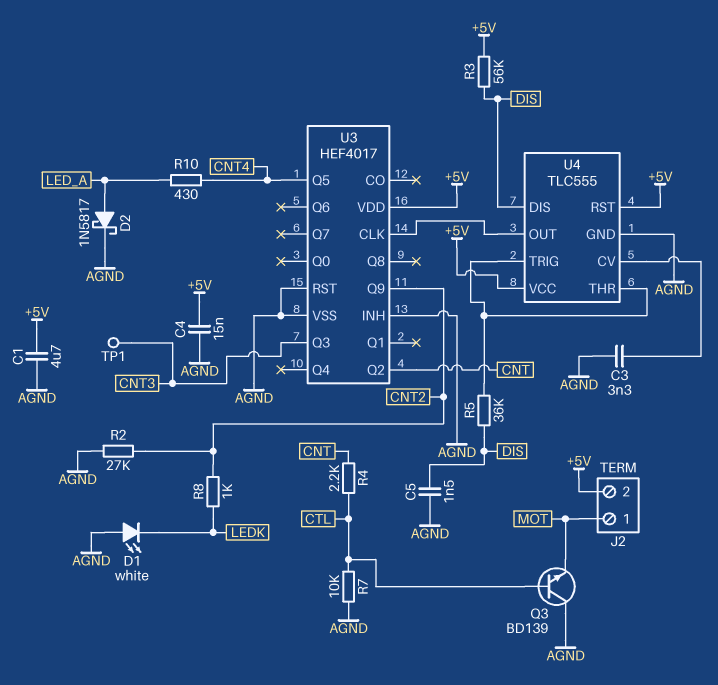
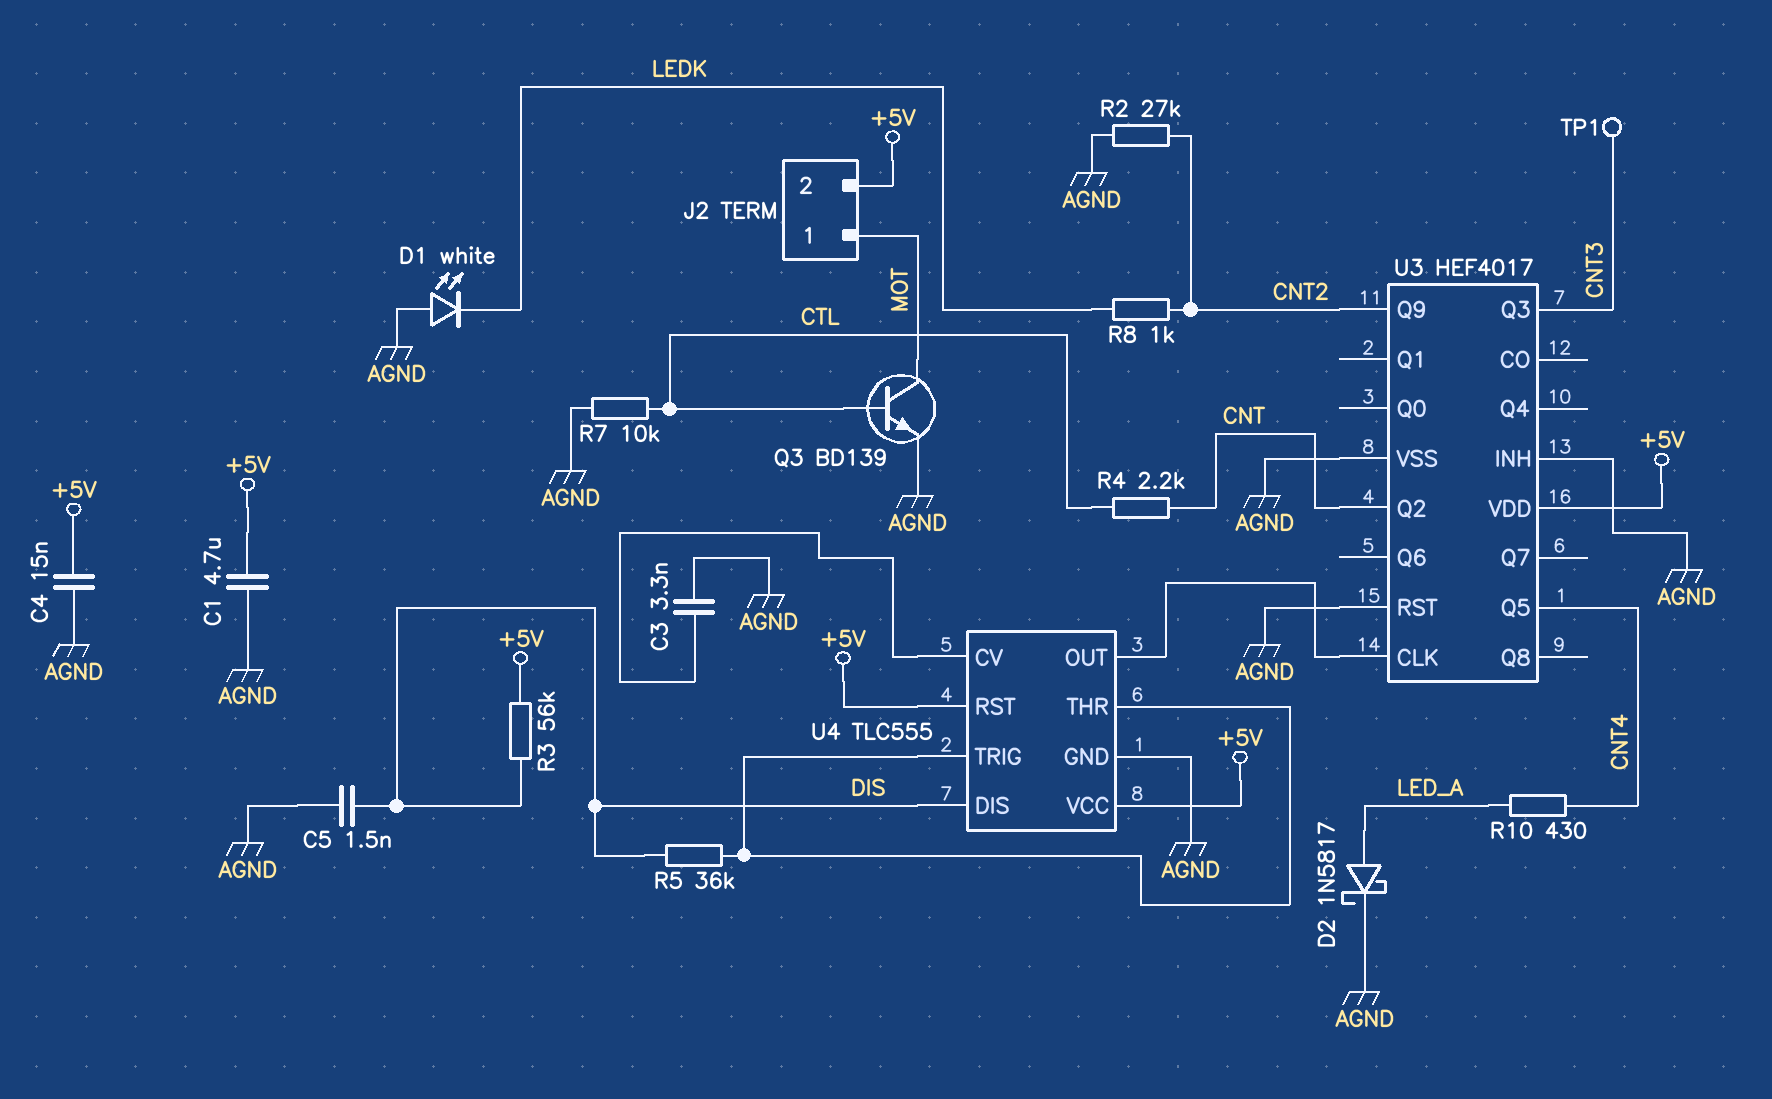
Q3: NPN BD139 (B CTL, C AGND, E MOT) -> NPN BD139 (B CTL, C MOT, E AGND)

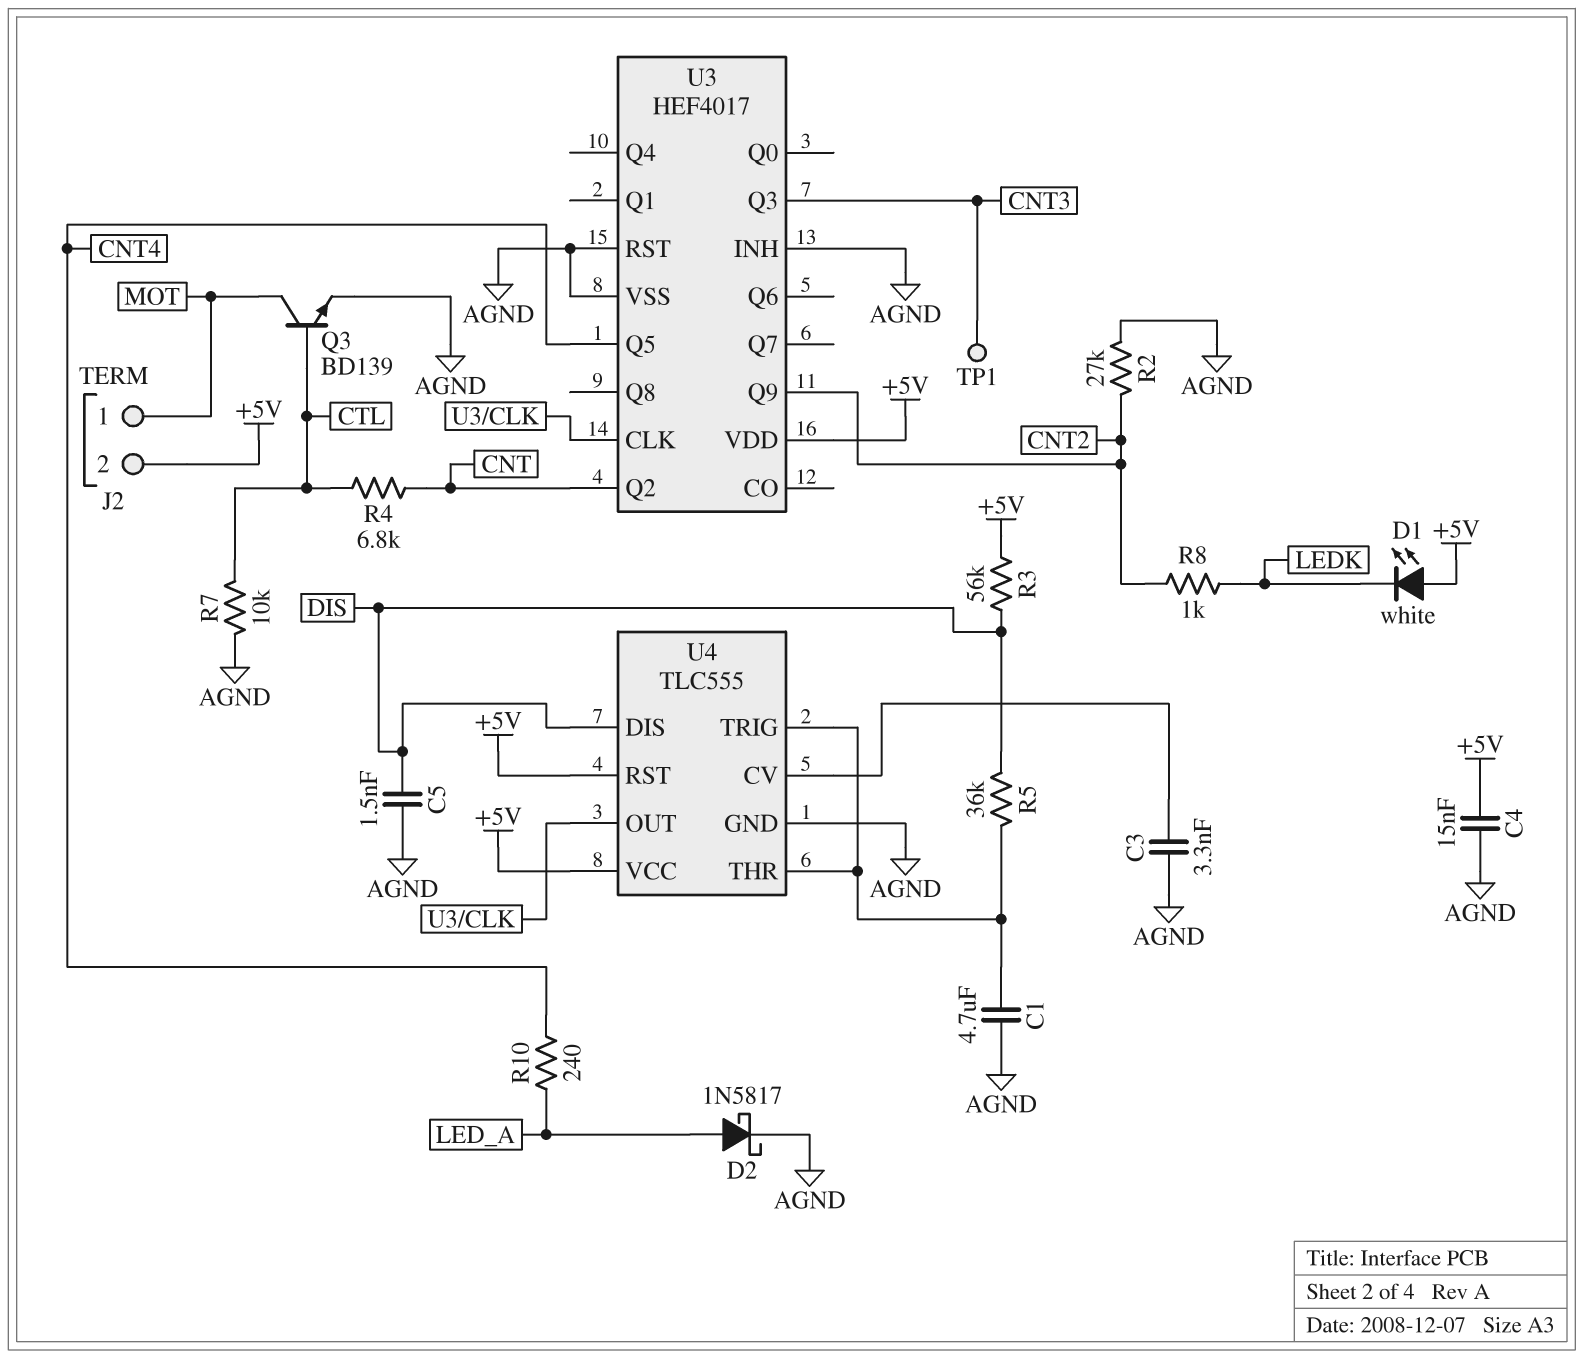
C1: 4.7uF (+5V, AGND) -> 4.7uF (AGND, U4/THR)
D1: LED white (A AGND, K LEDK) -> LED white (A +5V, K LEDK)
R4: 2.2k (CNT, CTL) -> 6.8k (CNT, CTL)
R10: 430 (CNT4, LED_A) -> 240 (CNT4, LED_A)

